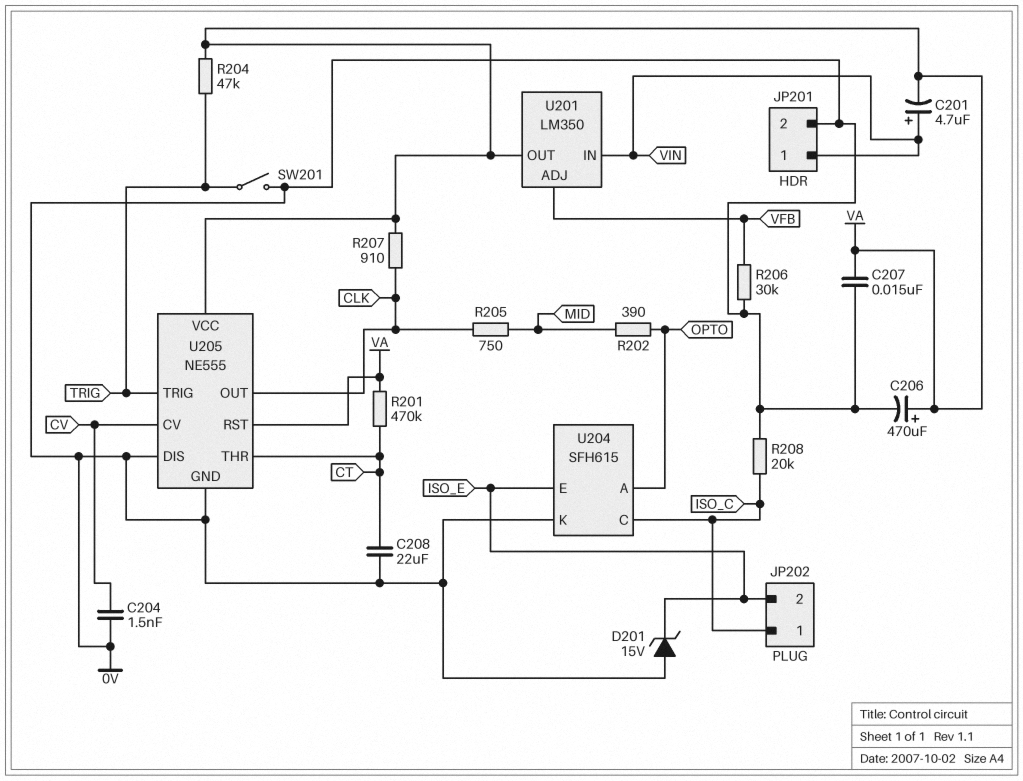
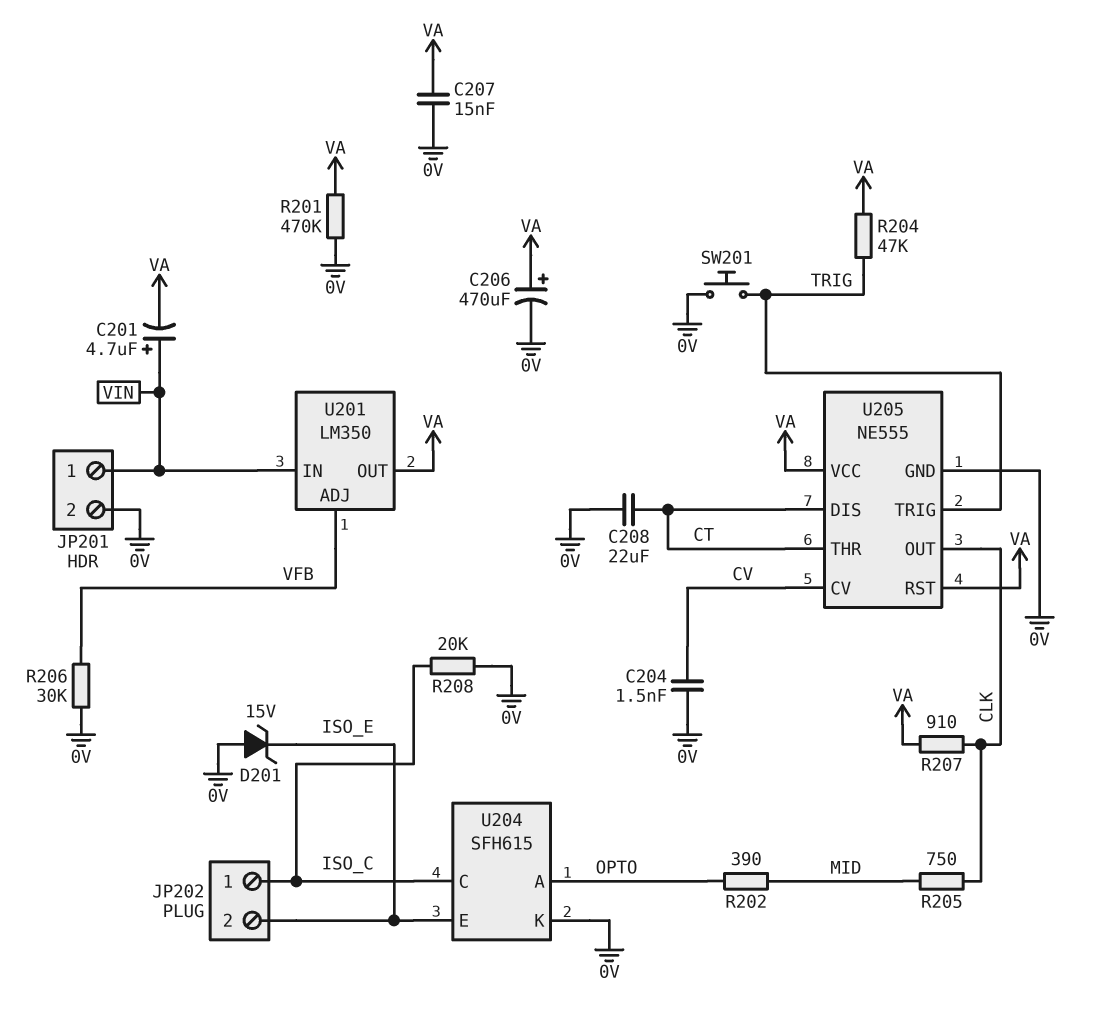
R201: 470k (CT, VA) -> 470k (0V, VA)
SW201: switch (0V, TRIG) -> button (0V, TRIG)
U205 pin DIS: 0V -> CT

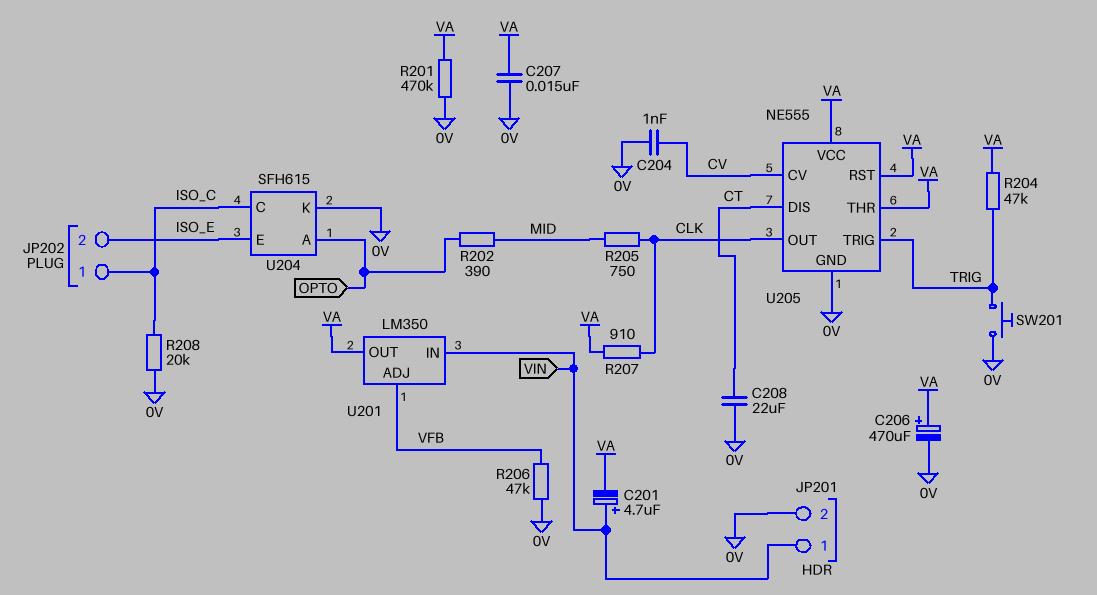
C204: 1.5nF (0V, CV) -> 1nF (0V, CV)
D201: zener 15V (A 0V, K ISO_E) -> none
R206: 30k (0V, VFB) -> 47k (0V, VFB)
U205 pin THR: CT -> VA

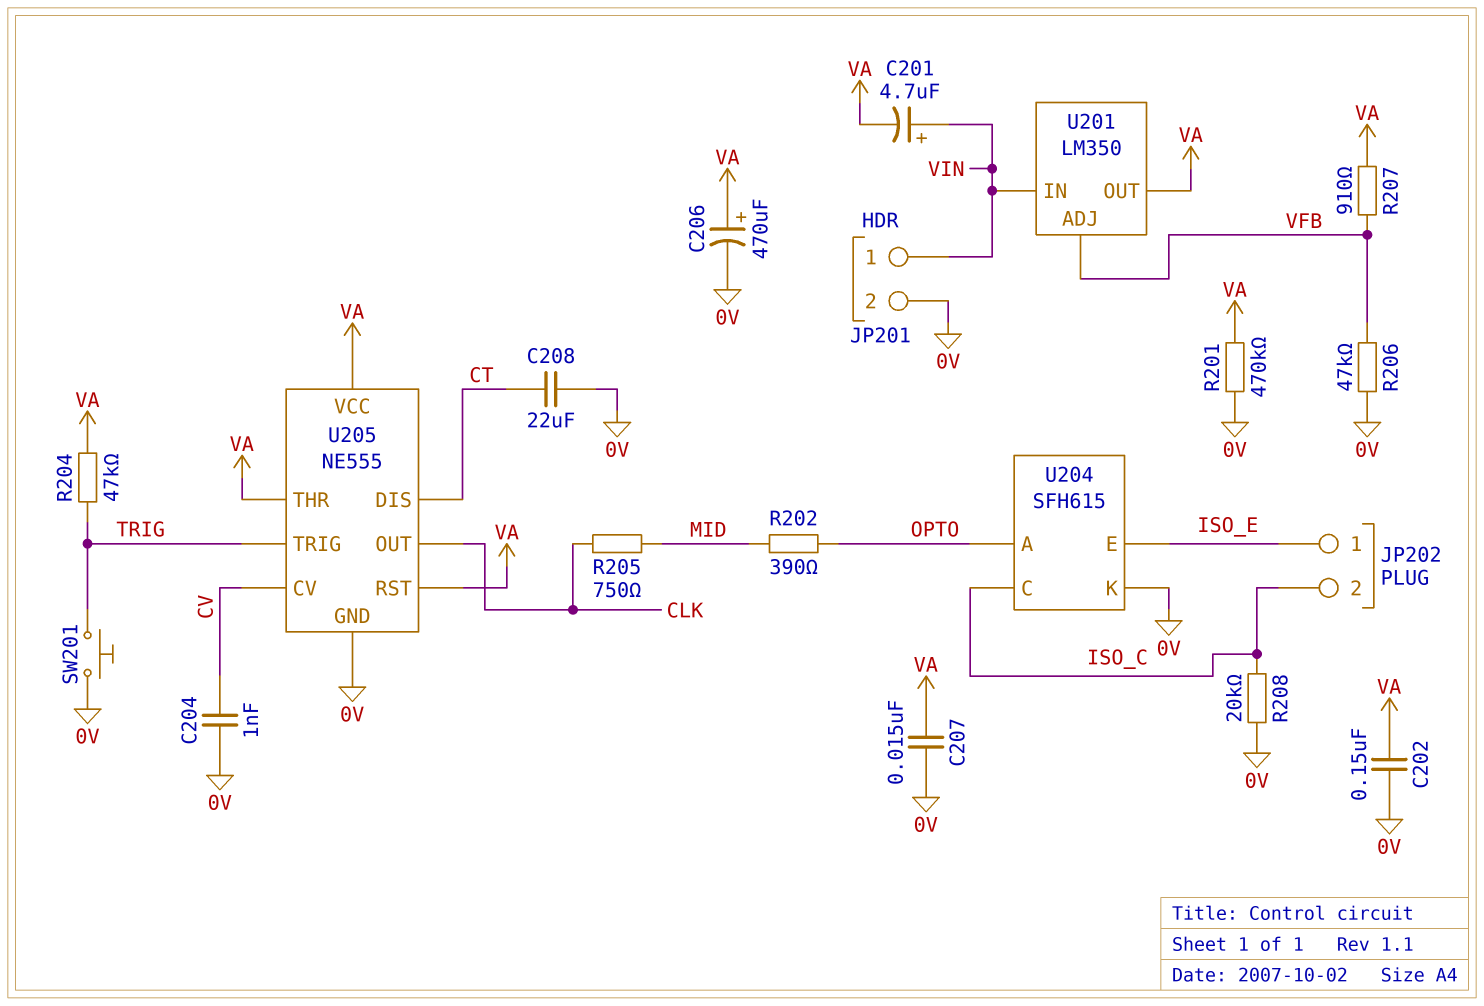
C202: none -> 150nF (0V, VA)
JP202 pin 1: ISO_C -> ISO_E
JP202 pin 2: ISO_E -> ISO_C
R207: 910 (CLK, VA) -> 910 (VA, VFB)

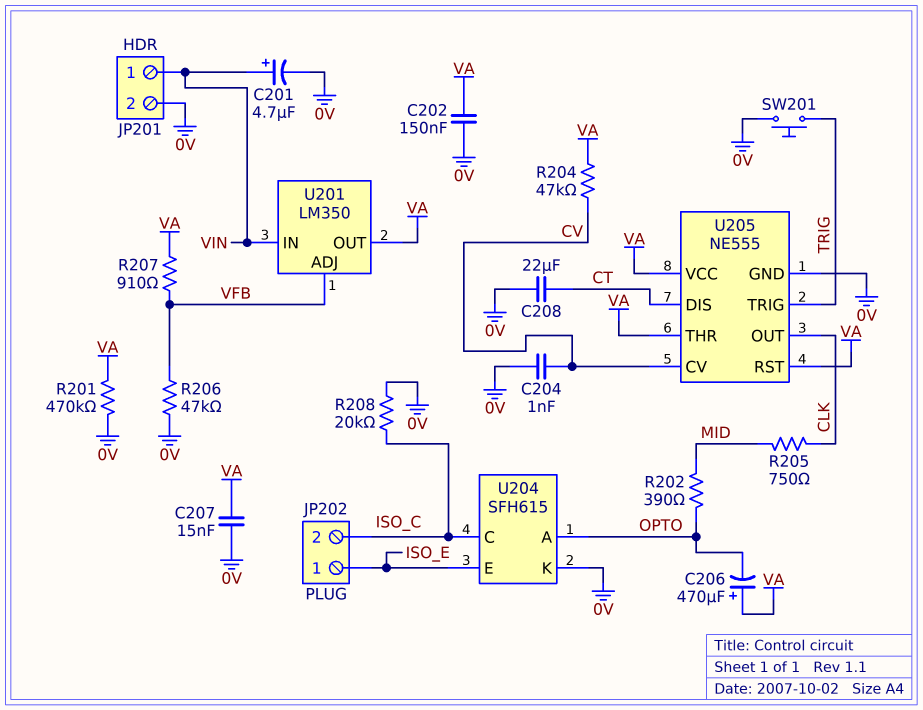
C201: 4.7uF (plus VIN, minus VA) -> 4.7uF (plus VIN, minus 0V)
C206: 470uF (plus VA, minus 0V) -> 470uF (plus VA, minus OPTO)
R204: 47k (TRIG, VA) -> 47k (CV, VA)

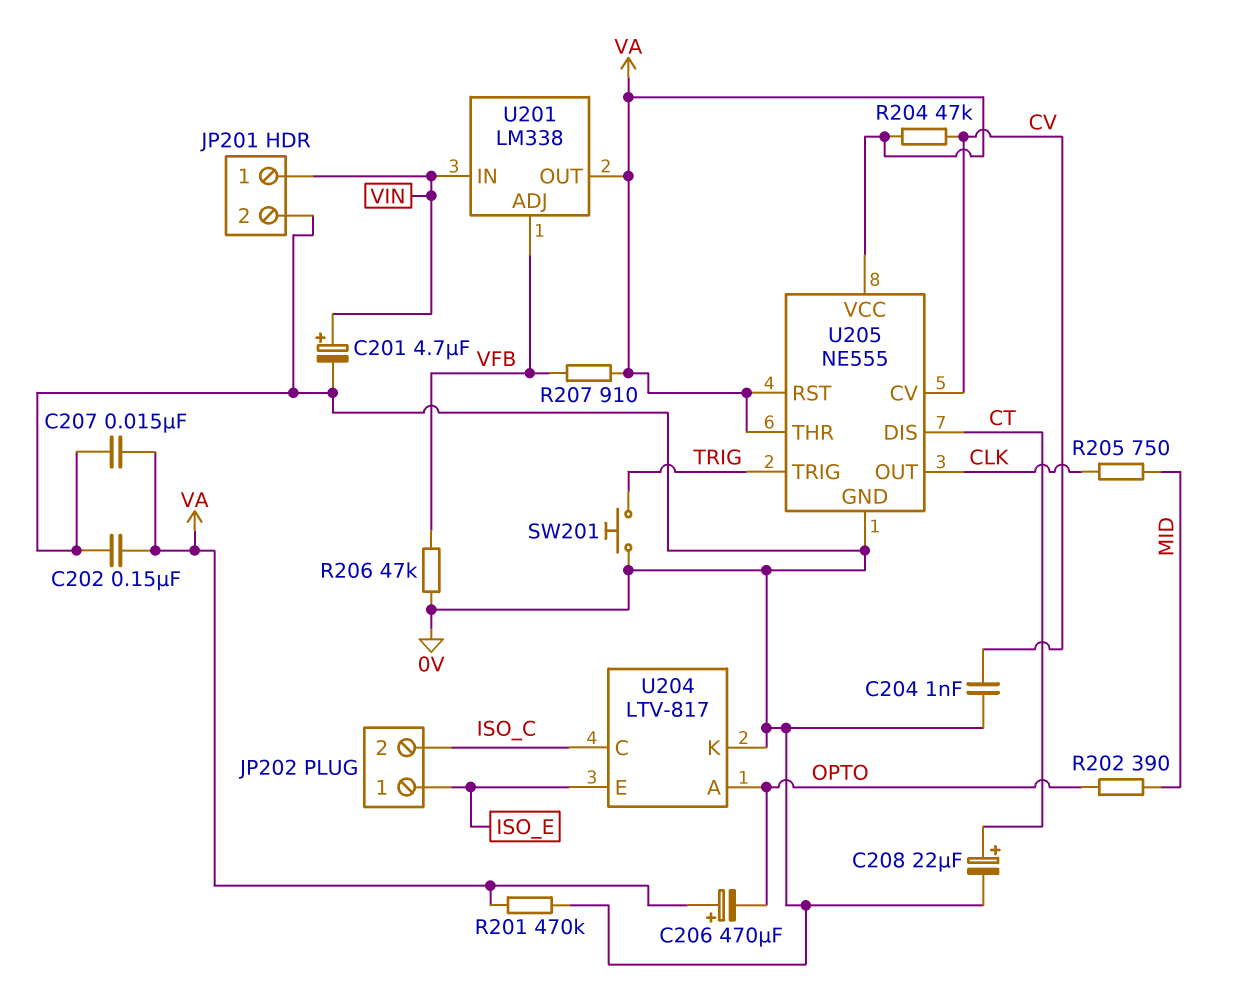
C208: 22uF (0V, CT) -> 22uF (plus CT, minus 0V)
R208: 20k (0V, ISO_C) -> none
U201: LM350 -> LM338
U204: SFH615 -> LTV-817

